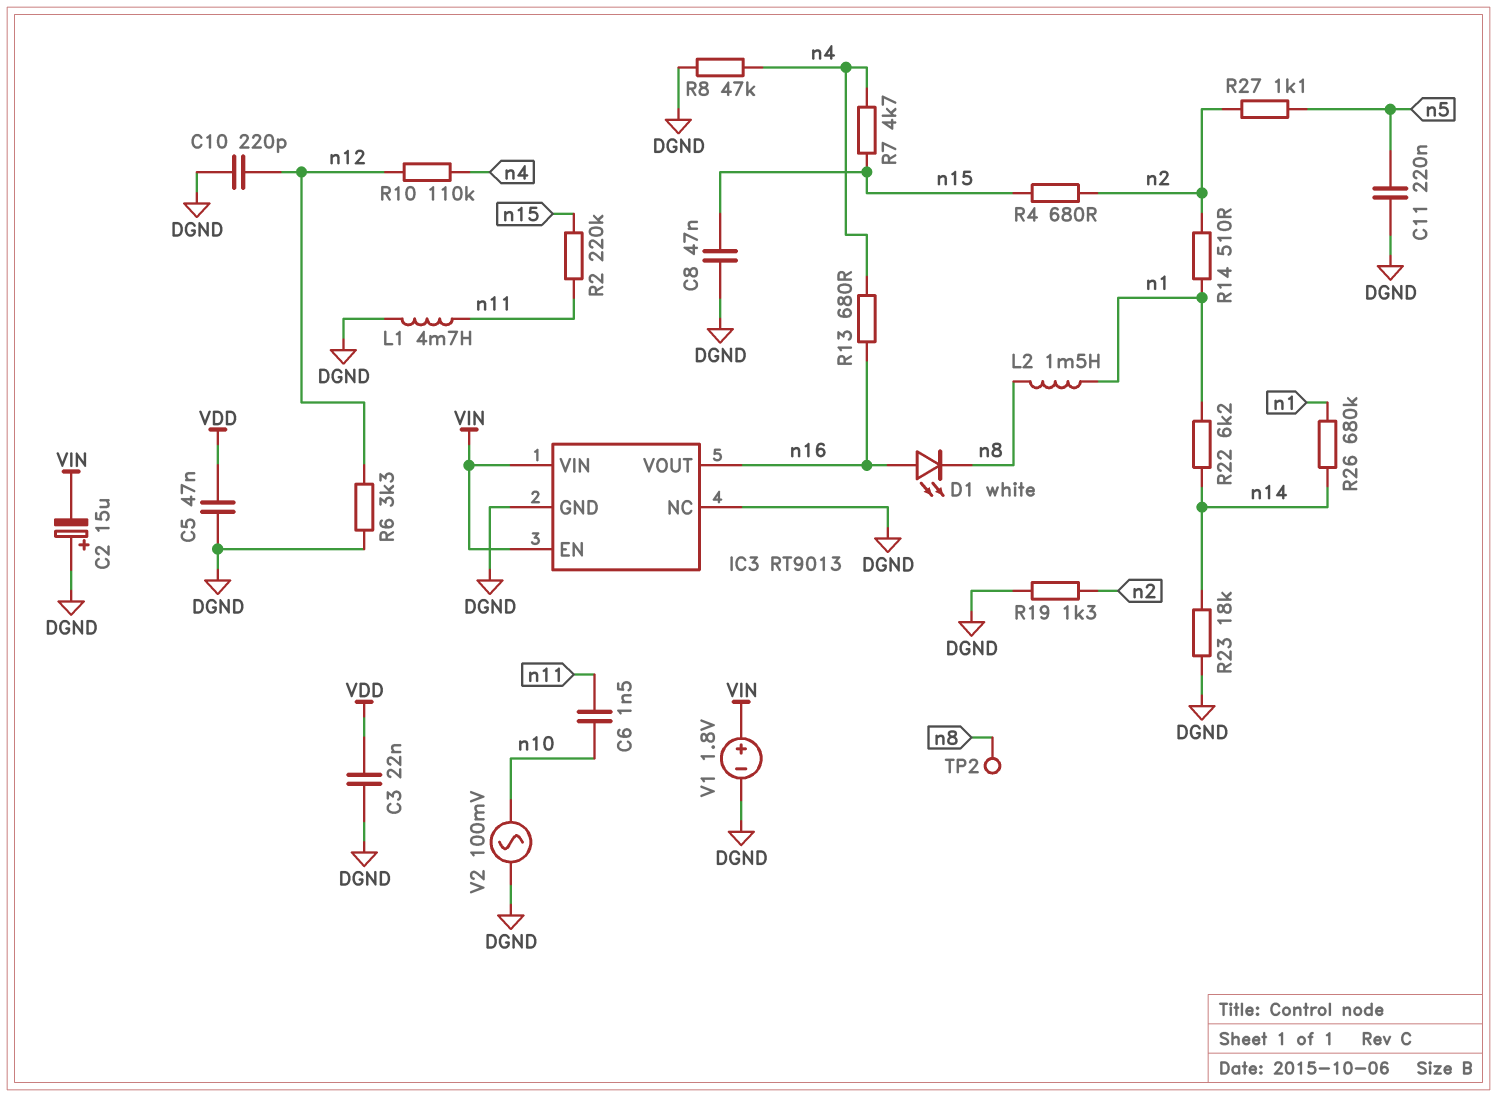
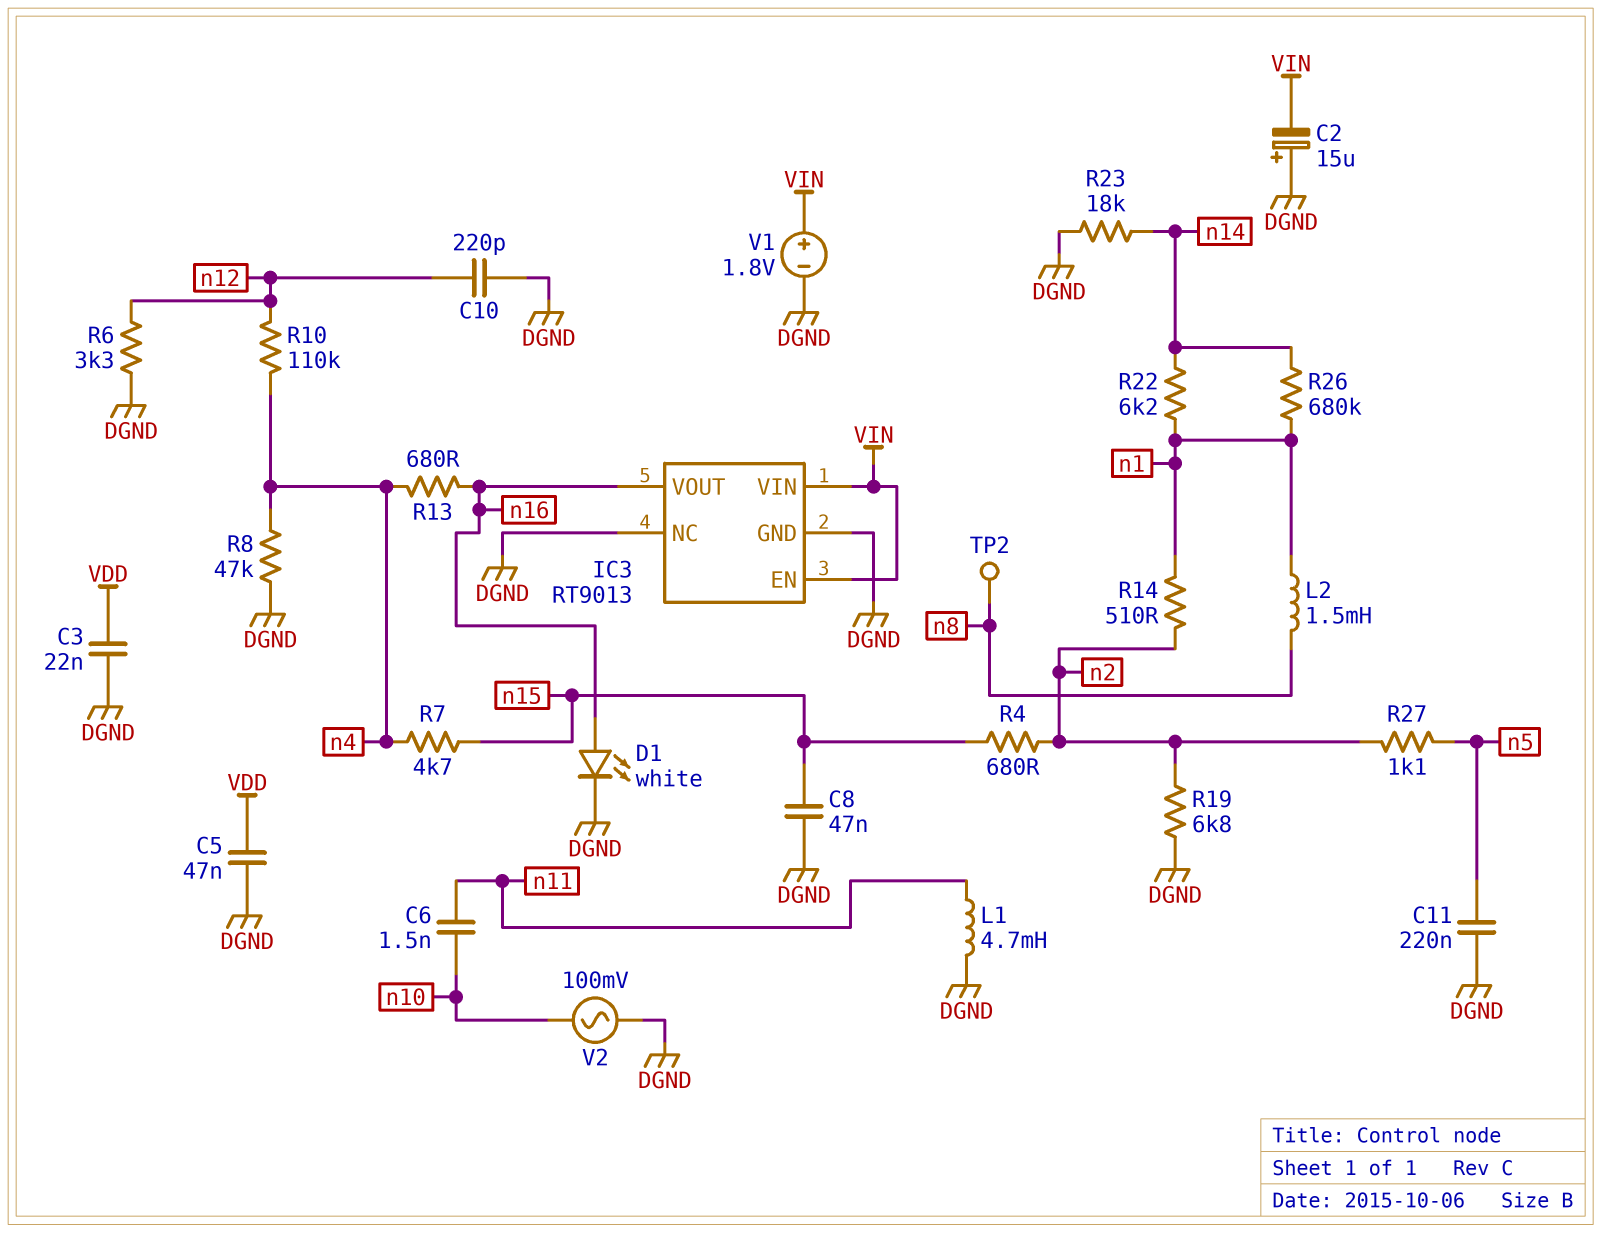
D1: LED white (A n16, K n8) -> LED white (A n16, K DGND)
R2: 220k (n11, n15) -> none
R19: 1.3k (DGND, n2) -> 6.8k (DGND, n2)

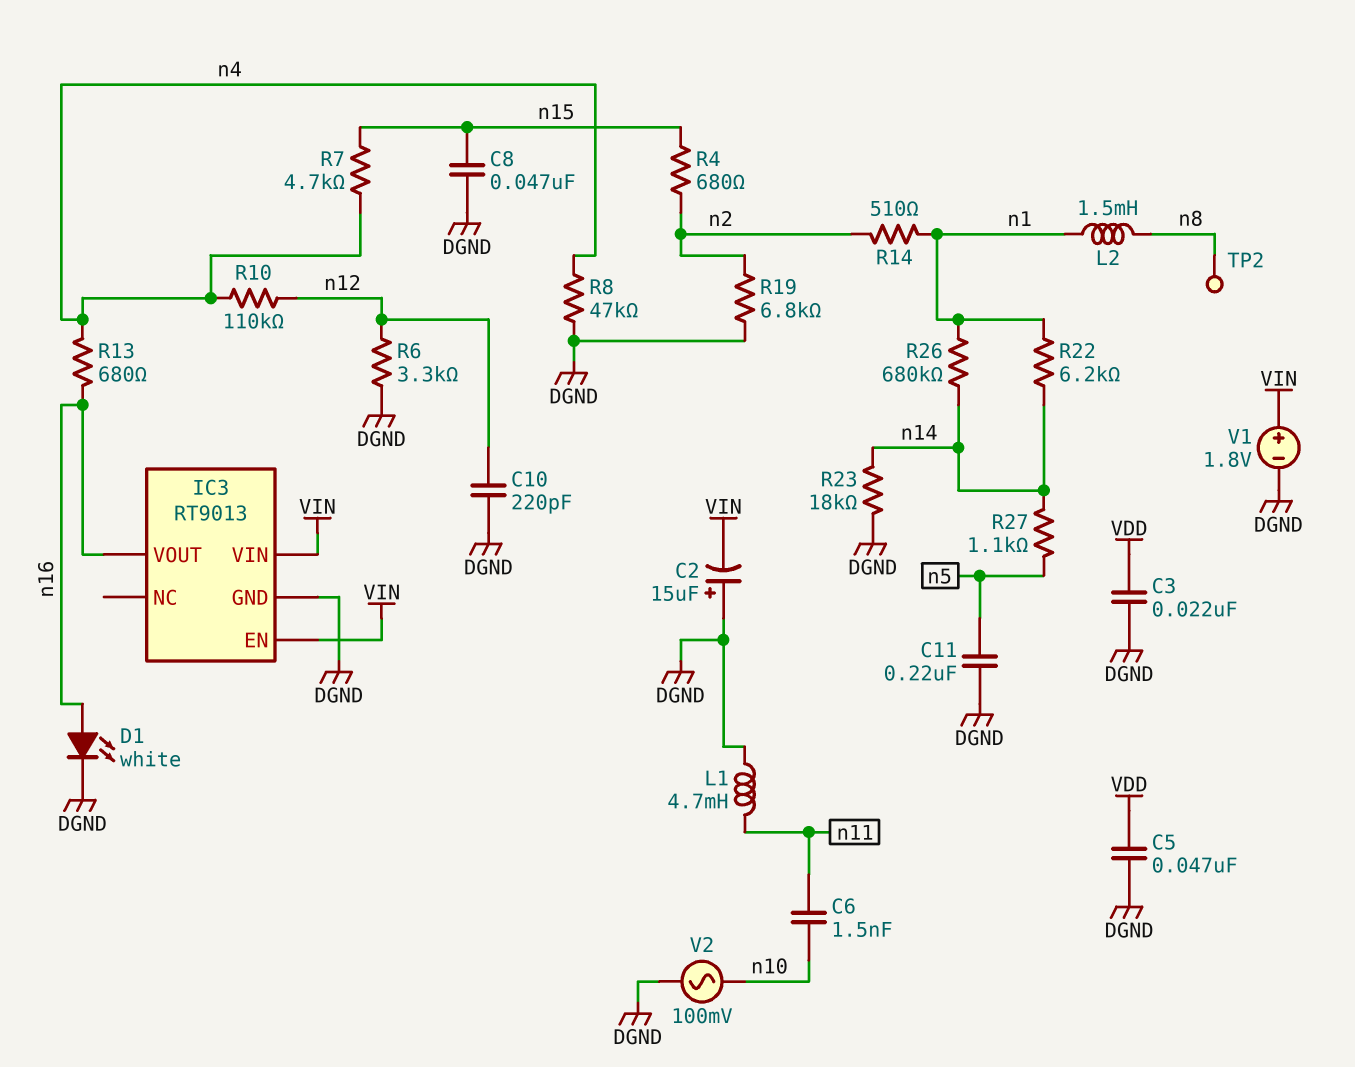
IC3 pin NC: DGND -> none
R27: 1.1k (n2, n5) -> 1.1k (n5, n14)

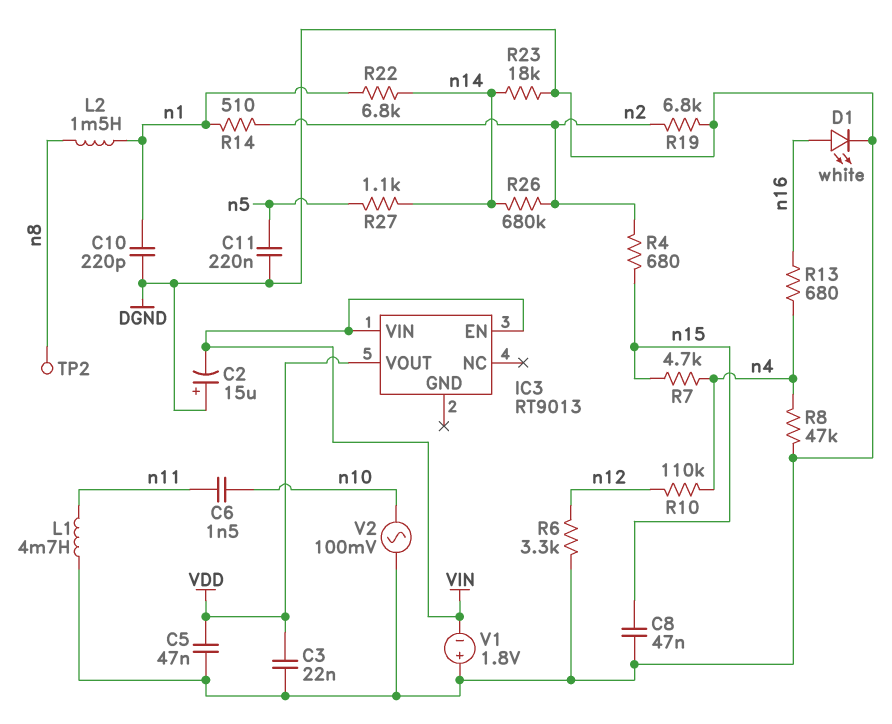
C10: 220pF (DGND, n12) -> 220pF (DGND, n1)
IC3 pin GND: DGND -> none
IC3 pin VOUT: n16 -> VDD
R22: 6.2k (n1, n14) -> 6.8k (n1, n14)
R26: 680k (n1, n14) -> 680k (n2, n14)
V1: 1.8V (plus VIN, minus DGND) -> 1.8V (plus DGND, minus VIN)

